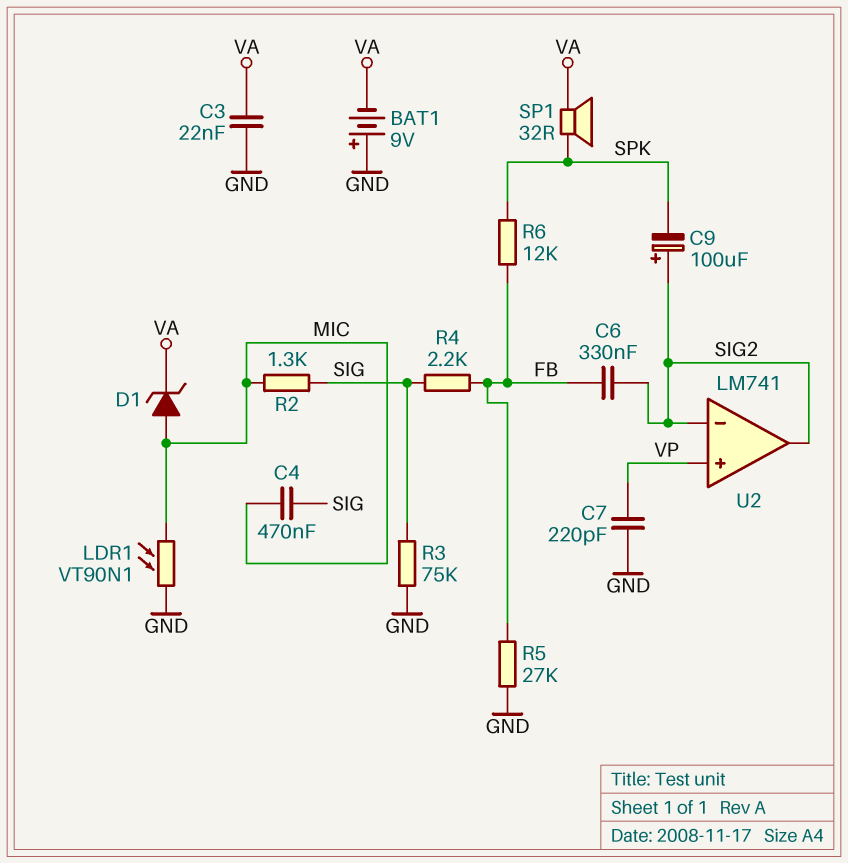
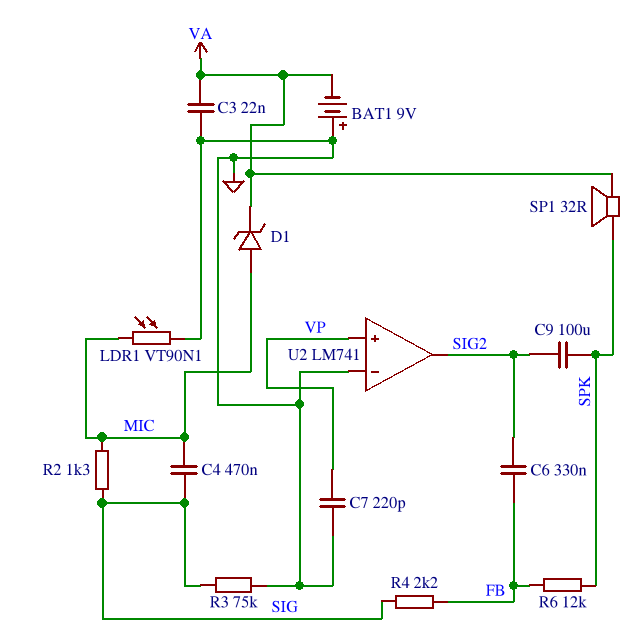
C9: 100uF (plus SIG2, minus SPK) -> 100uF (SIG2, SPK)
R5: 27k (FB, GND) -> none
U2 pin in-: SIG2 -> GND

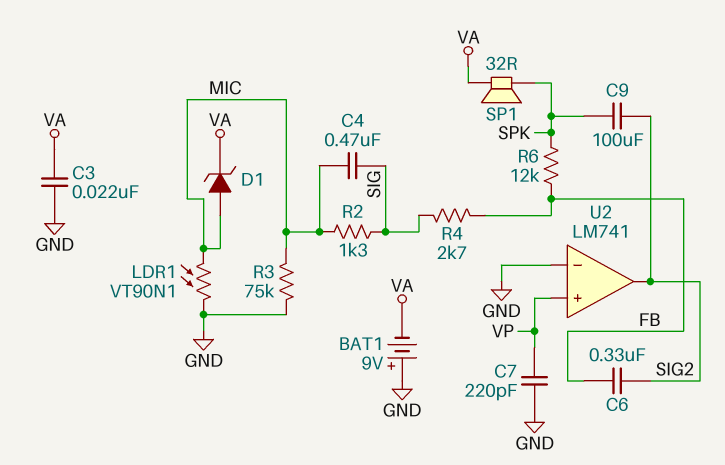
R3: 75k (GND, SIG) -> 75k (GND, MIC)
R4: 2.2k (FB, SIG) -> 2.7k (FB, SIG)

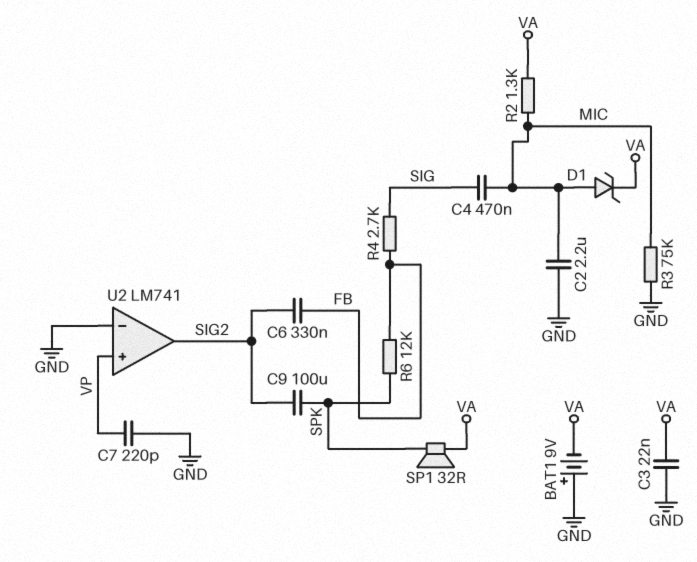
C2: none -> 2.2uF (GND, MIC)
LDR1: VT90N1 (GND, MIC) -> none
R2: 1.3k (MIC, SIG) -> 1.3k (MIC, VA)

